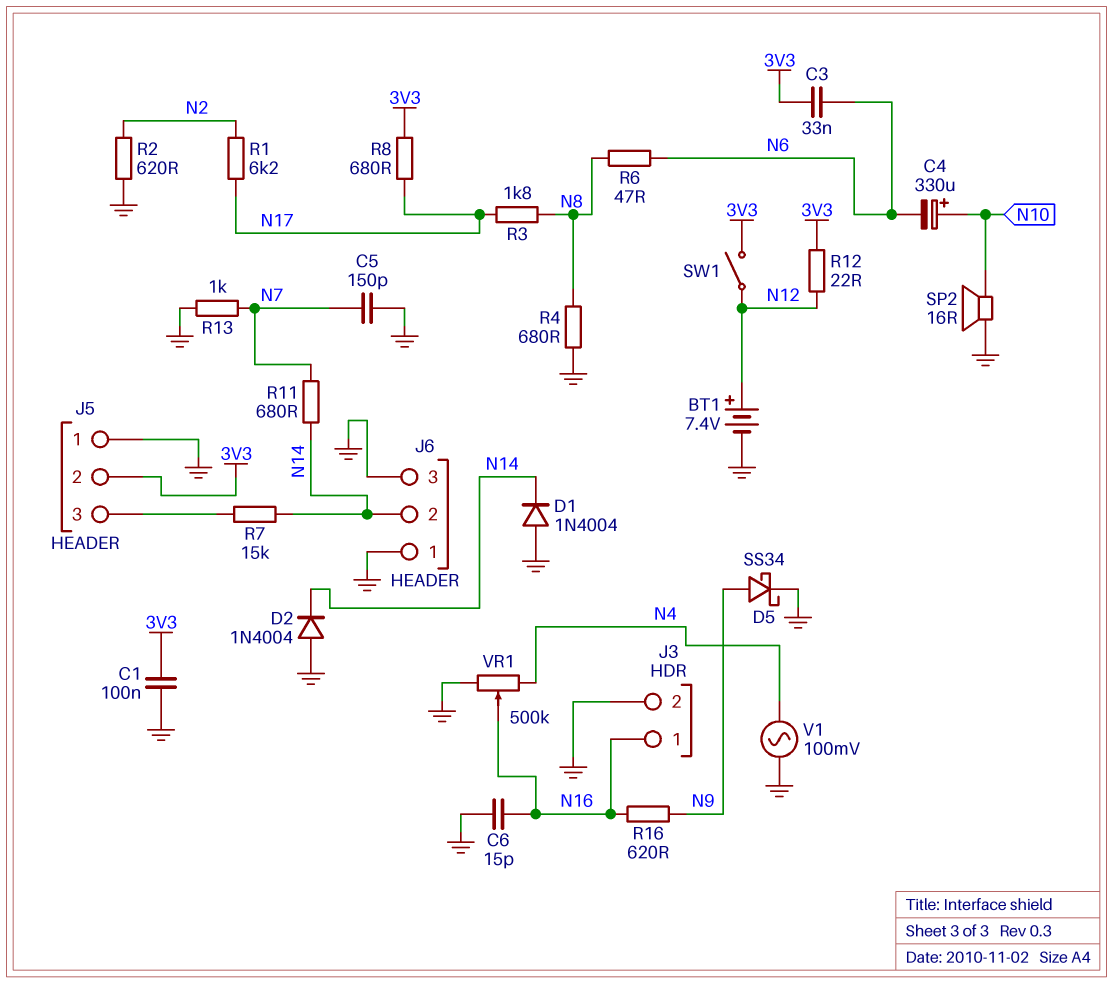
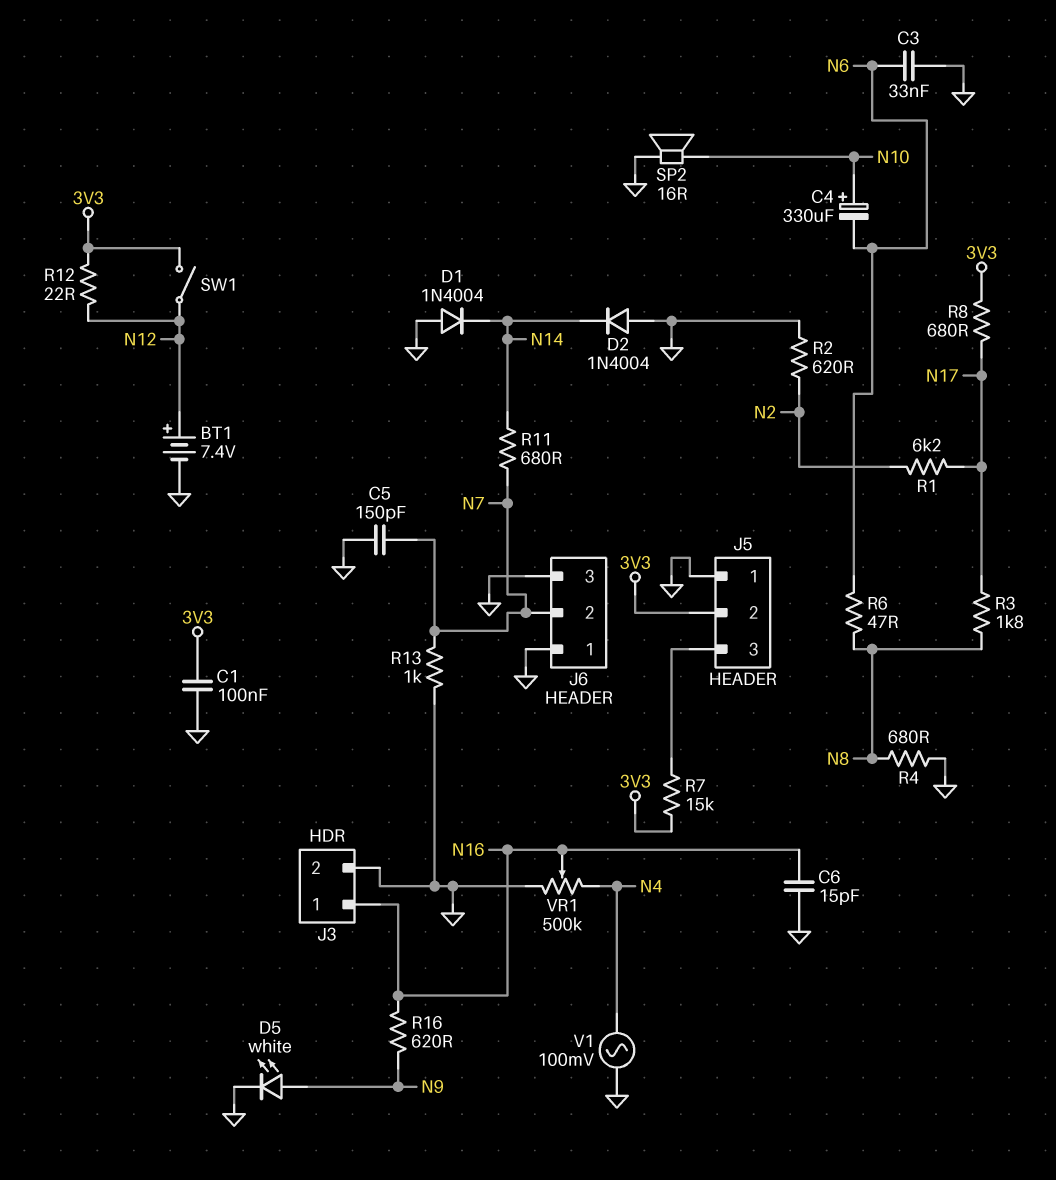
C3: 33nF (3V3, N6) -> 33nF (GND, N6)
D5: schottky SS34 (A N9, K GND) -> LED white (A N9, K GND)
J6 pin 2: N14 -> N7
R7: 15k (J5/3, N14) -> 15k (3V3, J5/3)

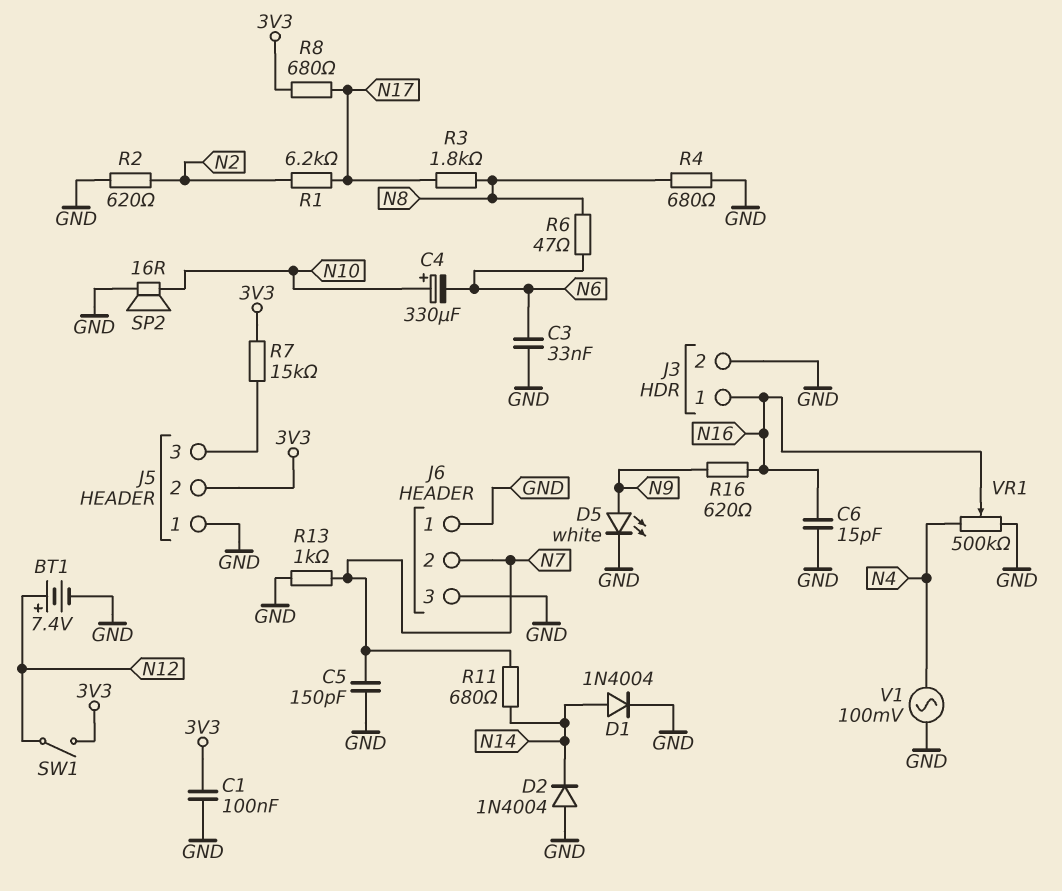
D1: diode 1N4004 (A GND, K N14) -> diode 1N4004 (A N14, K GND)
R12: 22 (3V3, N12) -> none

